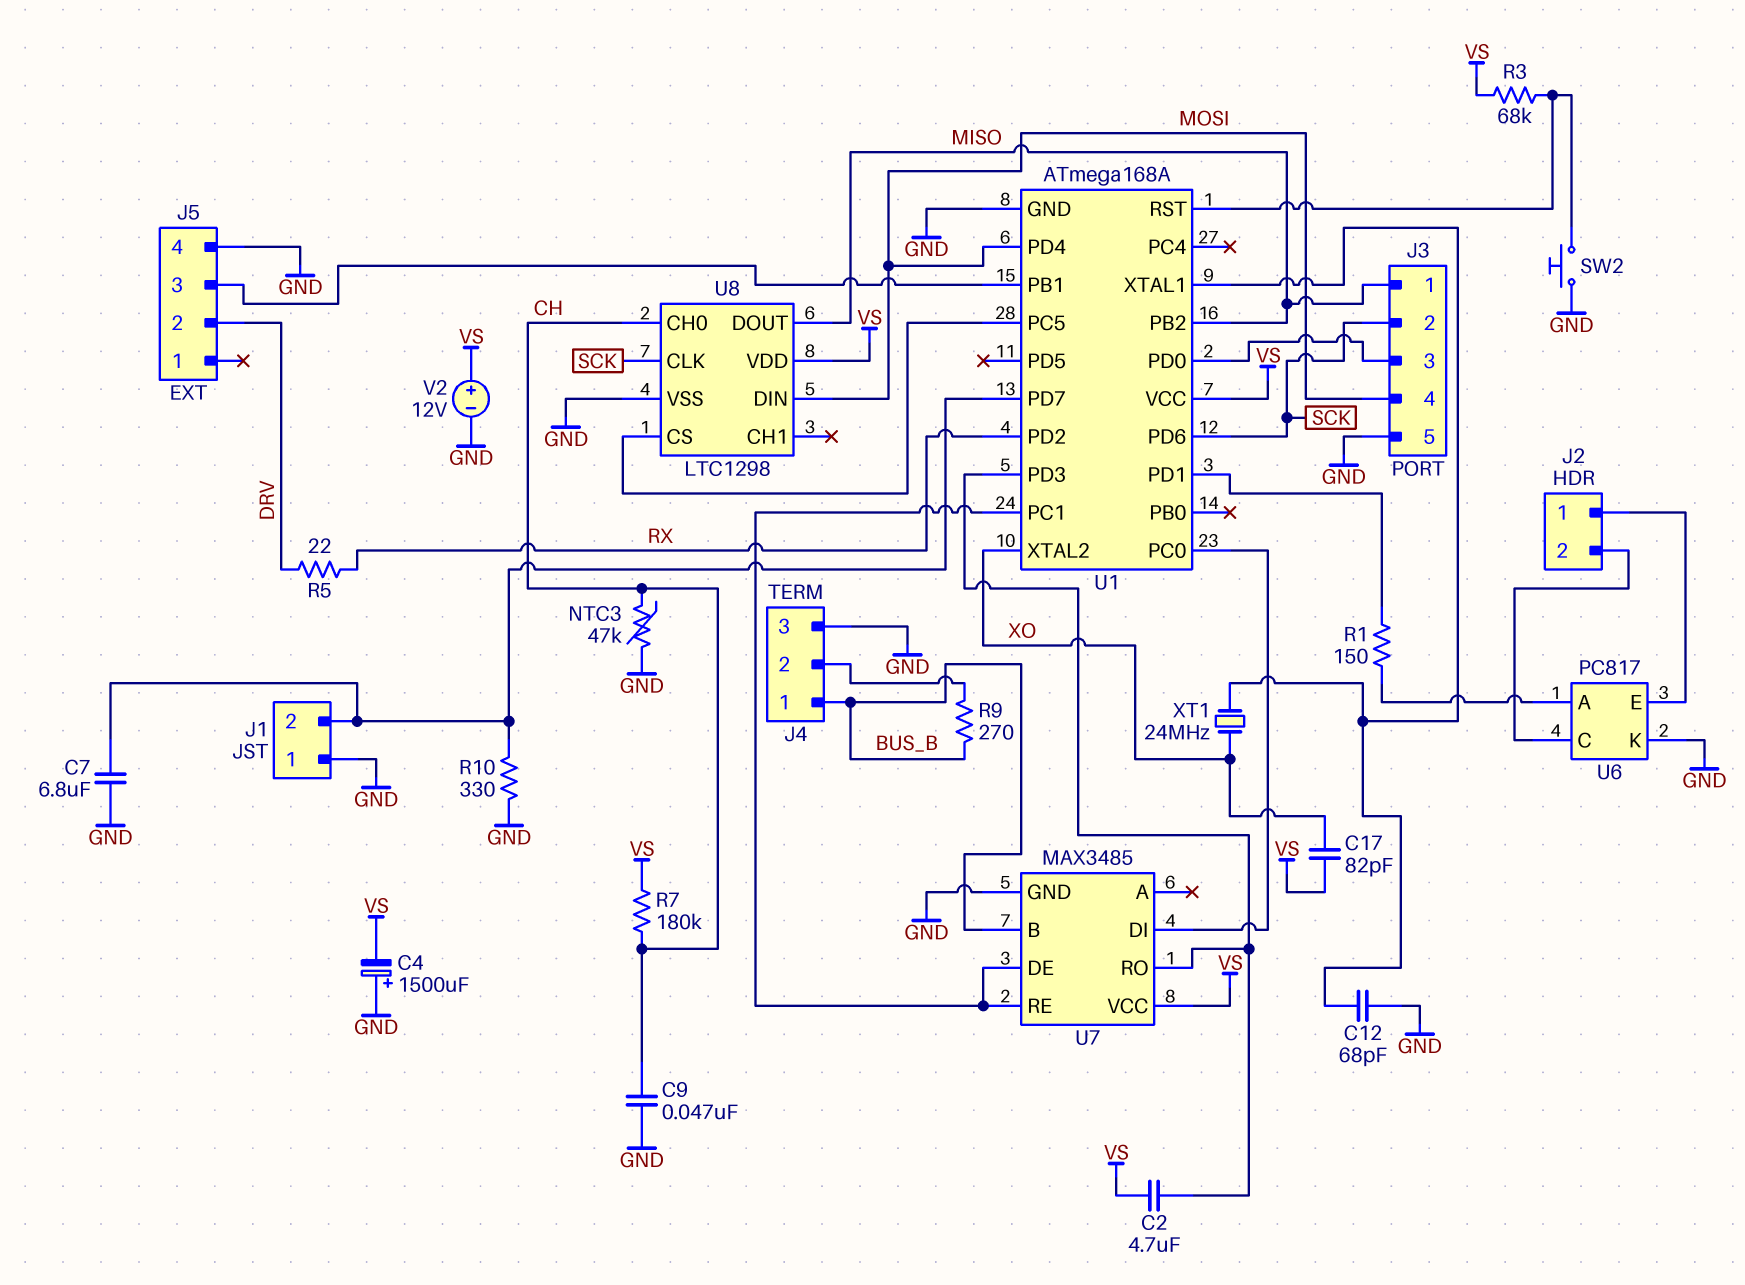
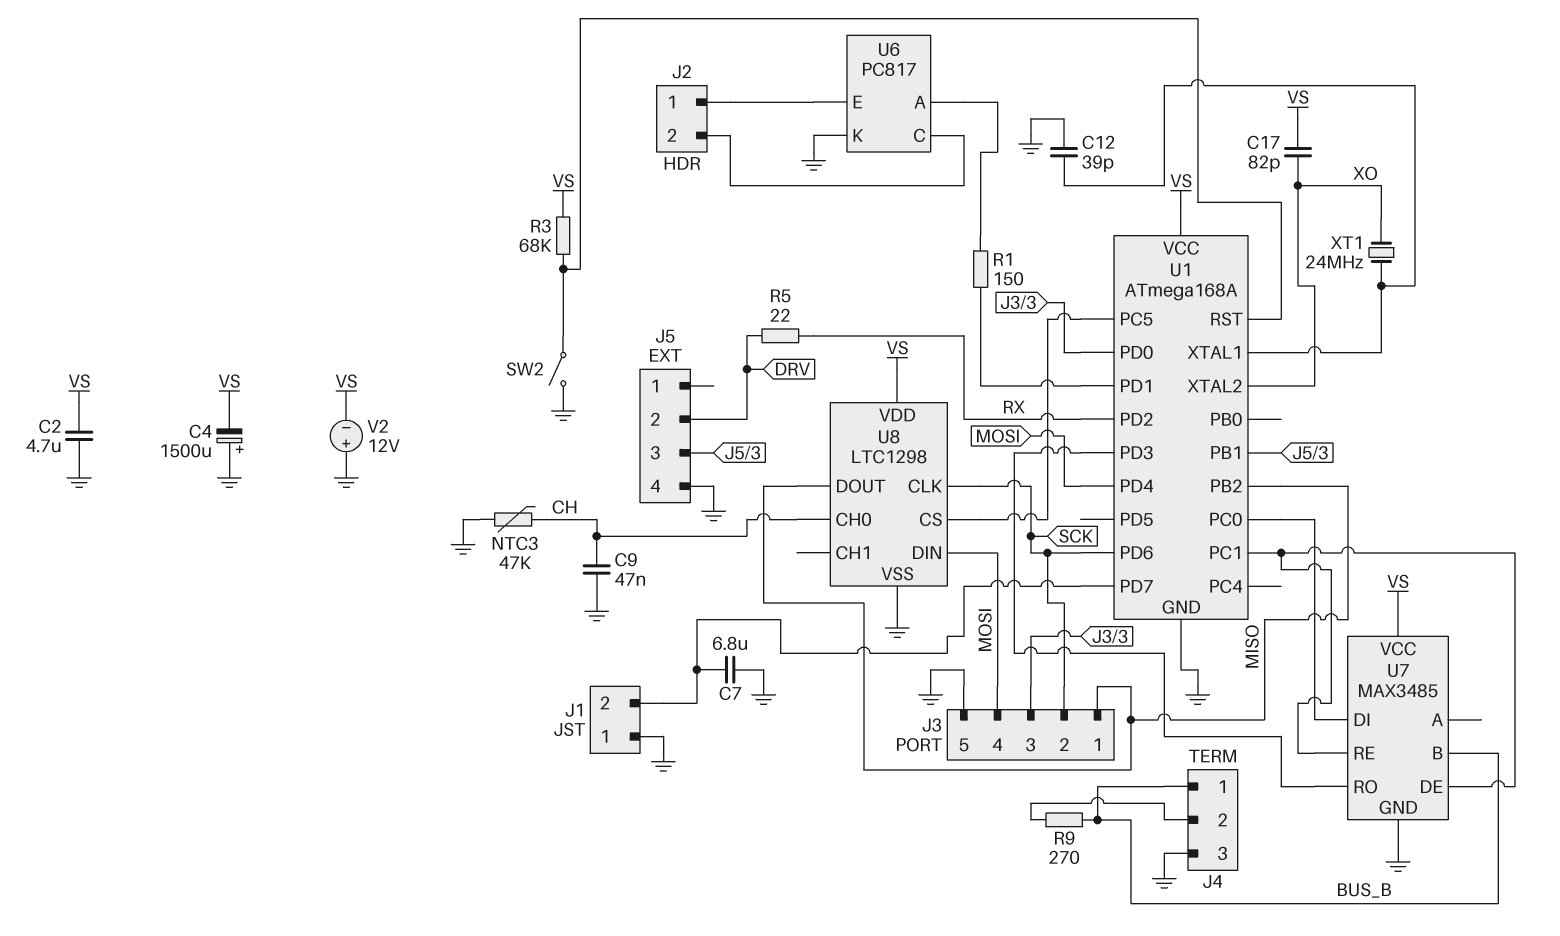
C2: 4.7uF (U1/PD3, VS) -> 4.7uF (GND, VS)
C12: 68pF (GND, U1/XTAL1) -> 39pF (GND, U1/XTAL1)
R7: 180k (CH, VS) -> none
R10: 330 (GND, J1/2) -> none
SW2: button (GND, U1/RST) -> switch (GND, U1/RST)
V2: 12V (plus VS, minus GND) -> 12V (plus GND, minus VS)

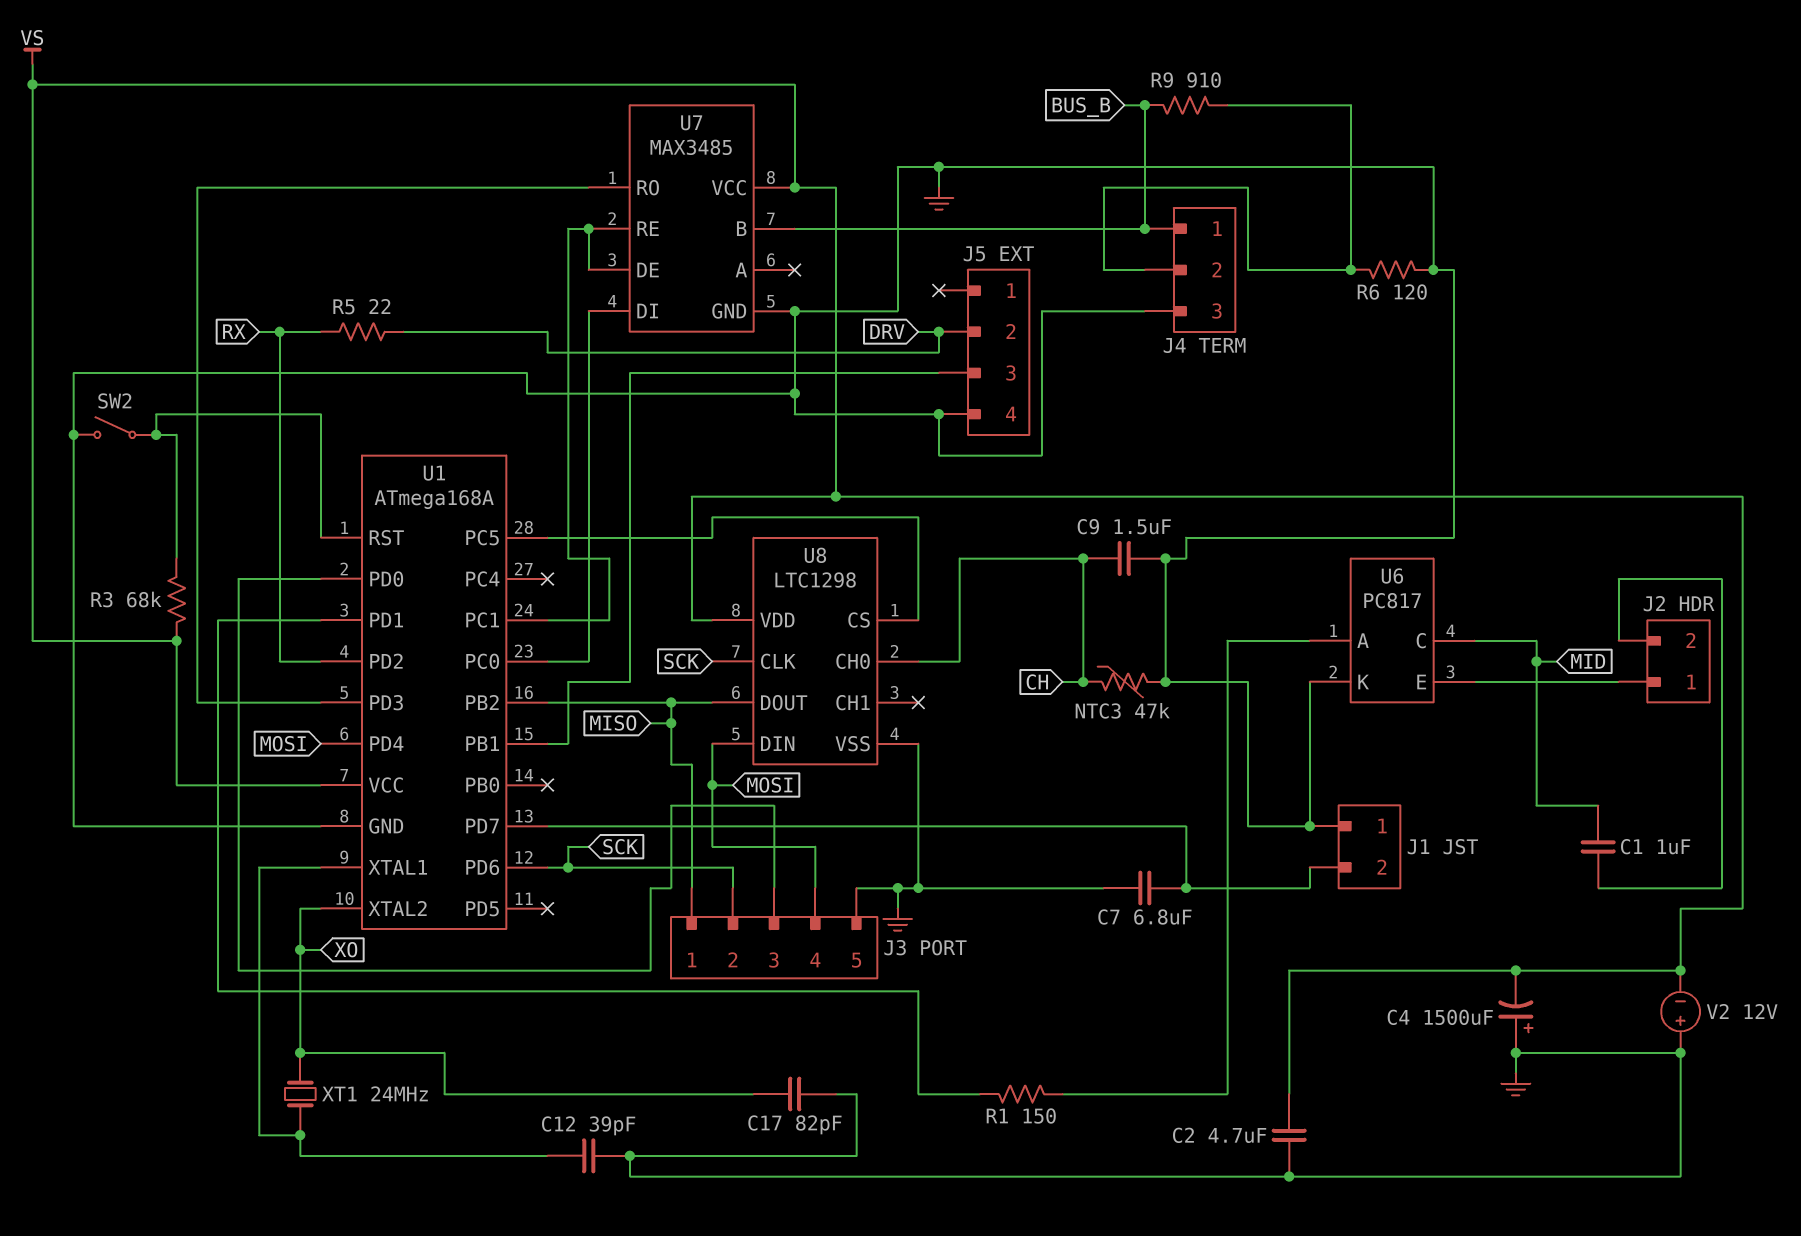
C1: none -> 1uF (J2/2, MID)
C9: 47nF (CH, GND) -> 1.5uF (CH, GND)
C17: 82pF (VS, XO) -> 82pF (GND, XO)
R6: none -> 120 (GND, J4/2)
R9: 270 (BUS_B, J4/2) -> 910 (BUS_B, J4/2)
U6 pin C: J2/2 -> MID

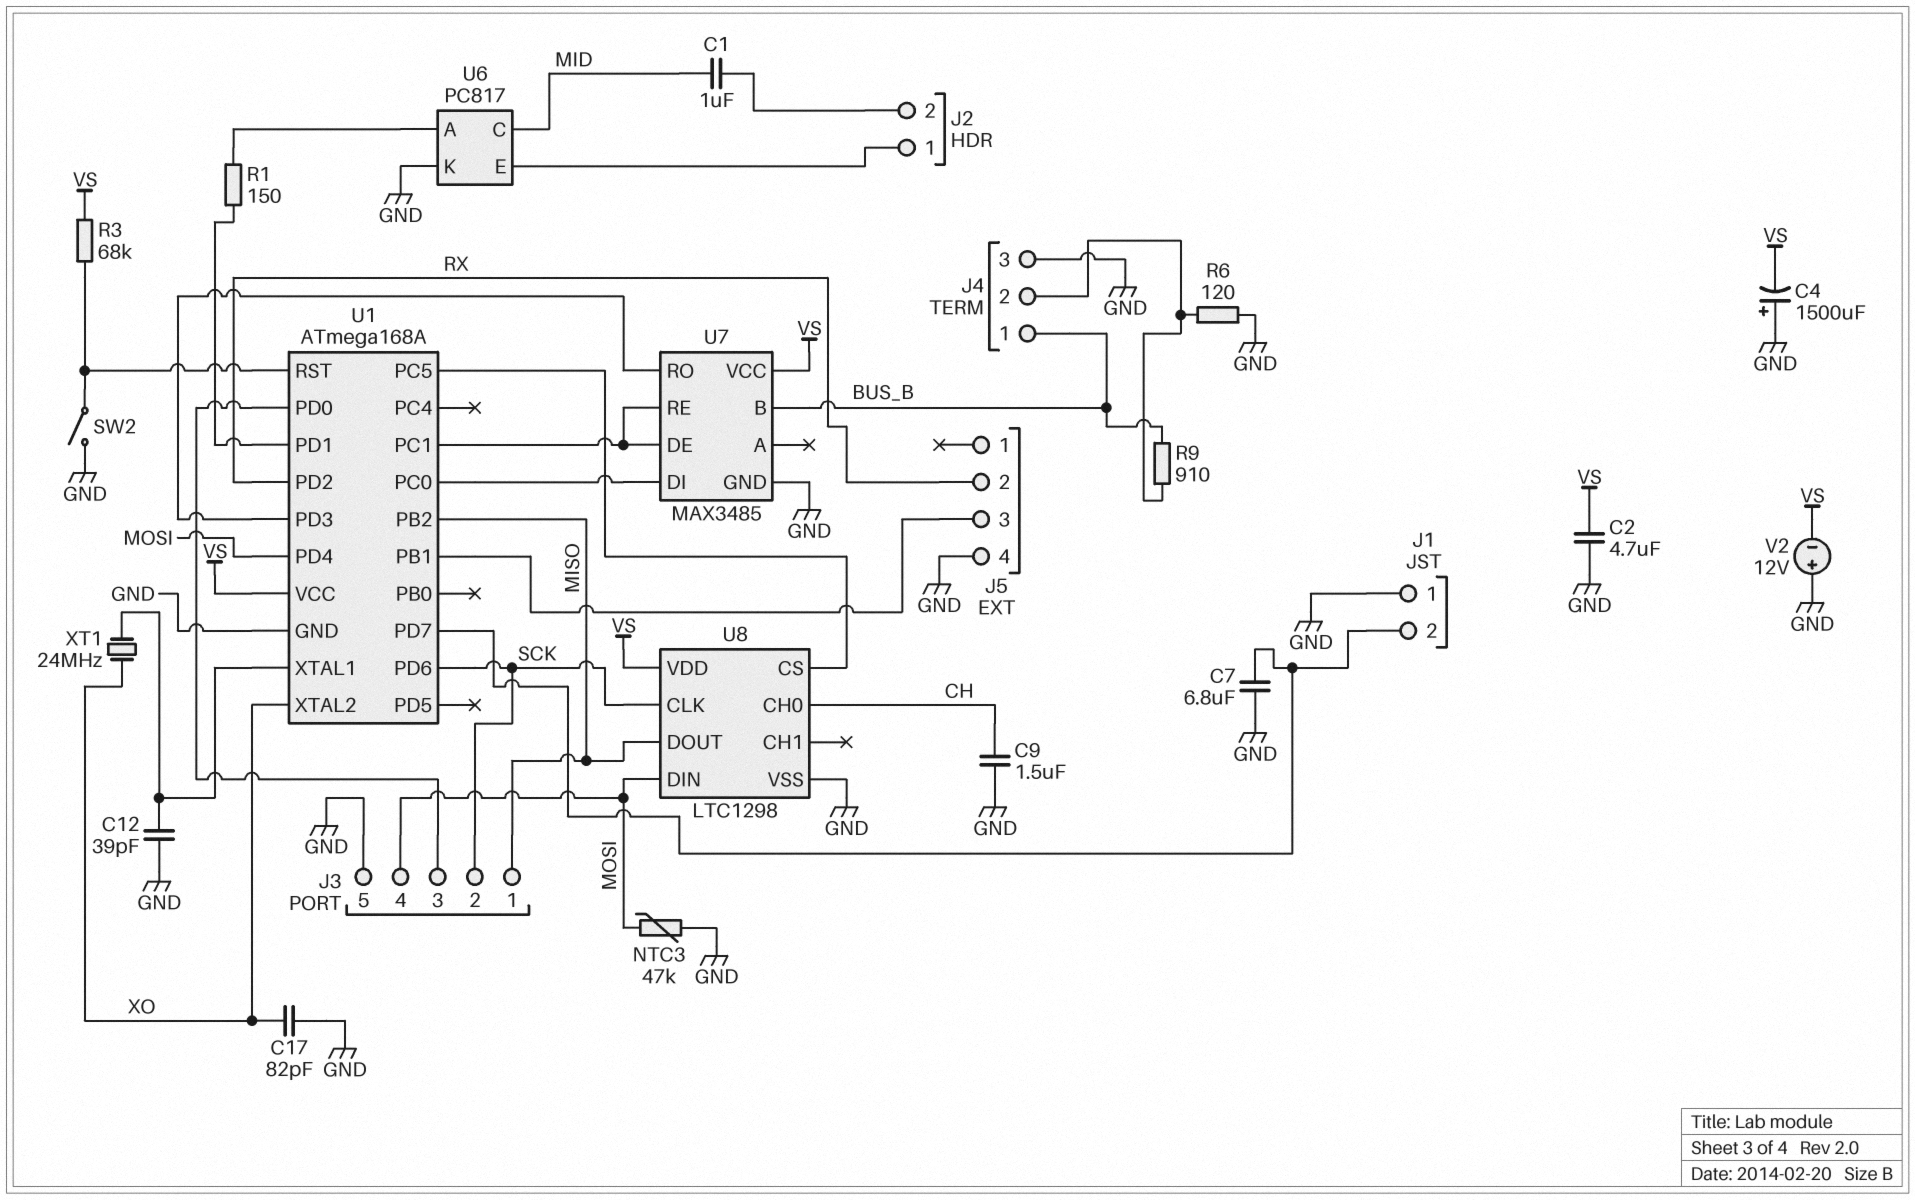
J5 pin 2: DRV -> RX
NTC3: 47k (CH, GND) -> 47k (GND, MOSI)
R5: 22 (DRV, RX) -> none

